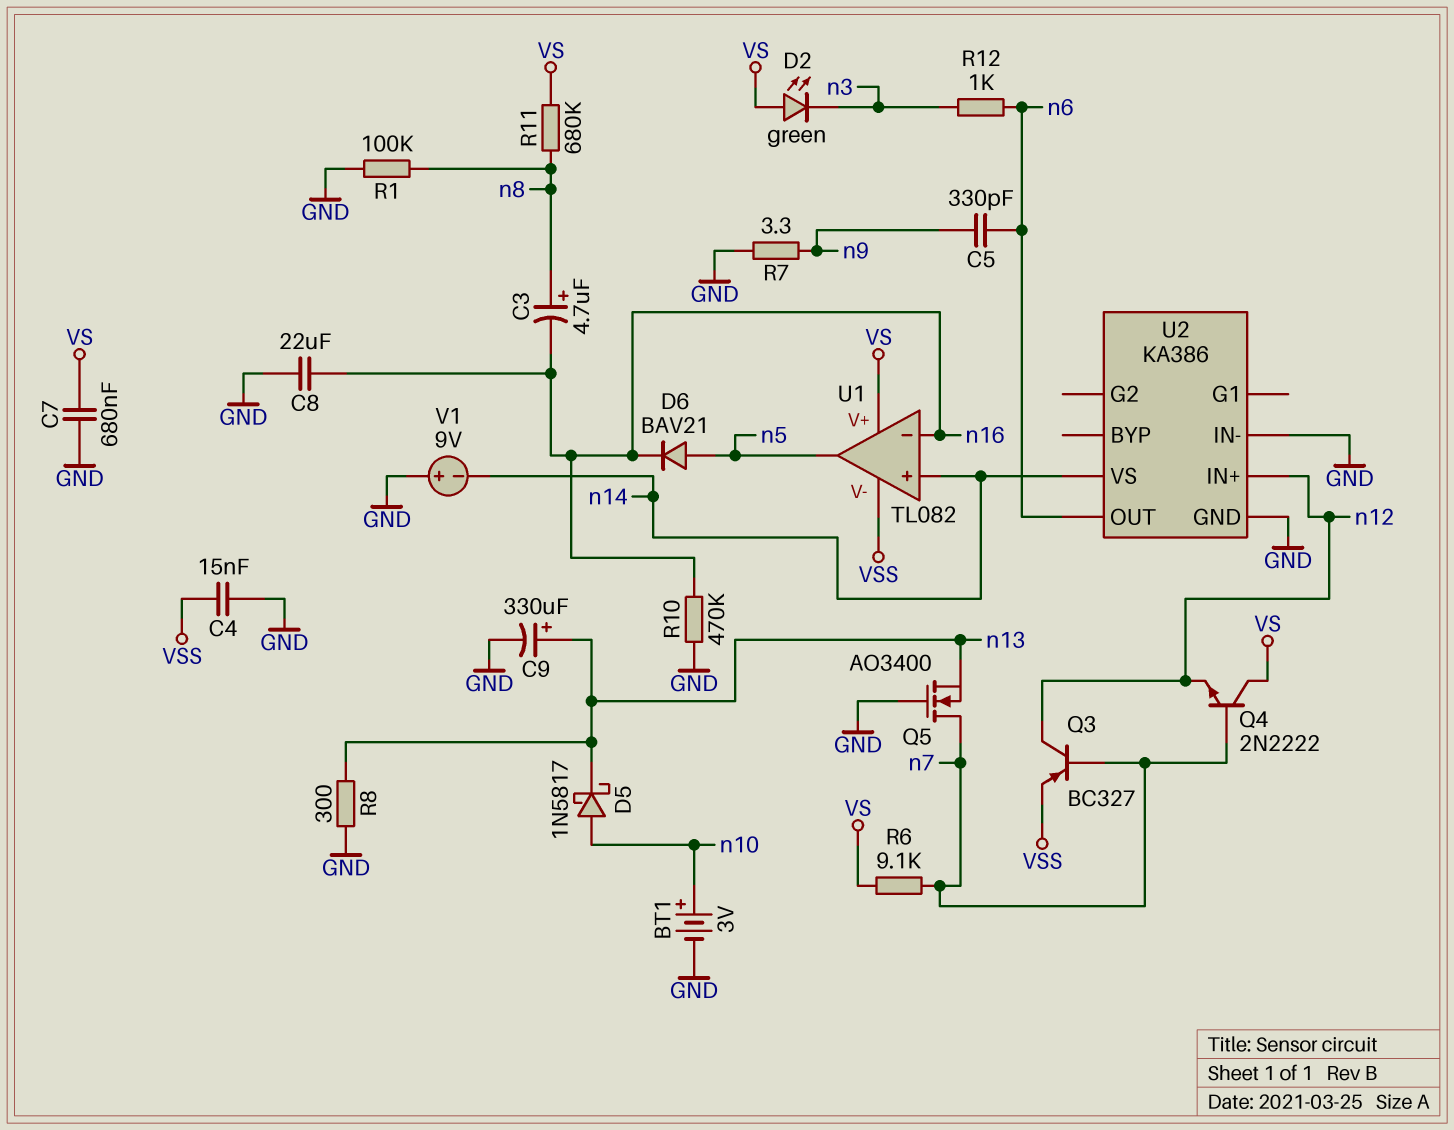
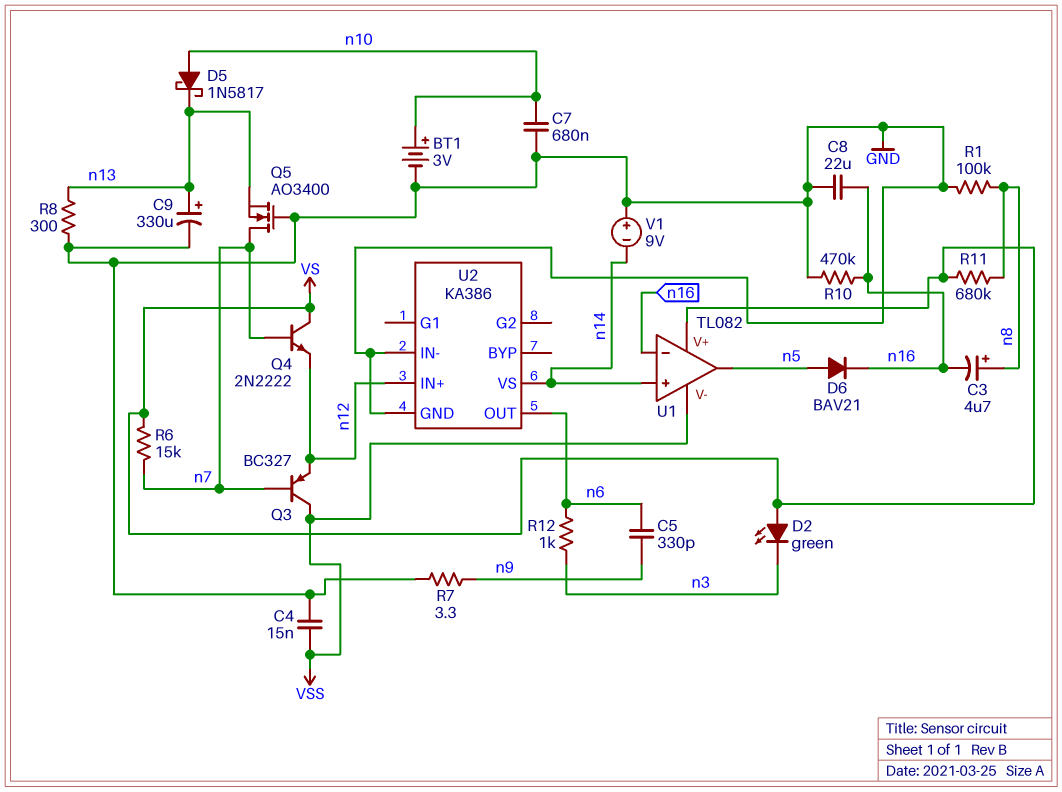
C7: 680nF (GND, VS) -> 680nF (GND, n10)
Q3: PNP BC327 (B n7, C n12, E VSS) -> PNP BC327 (B n7, C VSS, E n12)
R6: 9.1k (VS, n7) -> 15k (VS, n7)

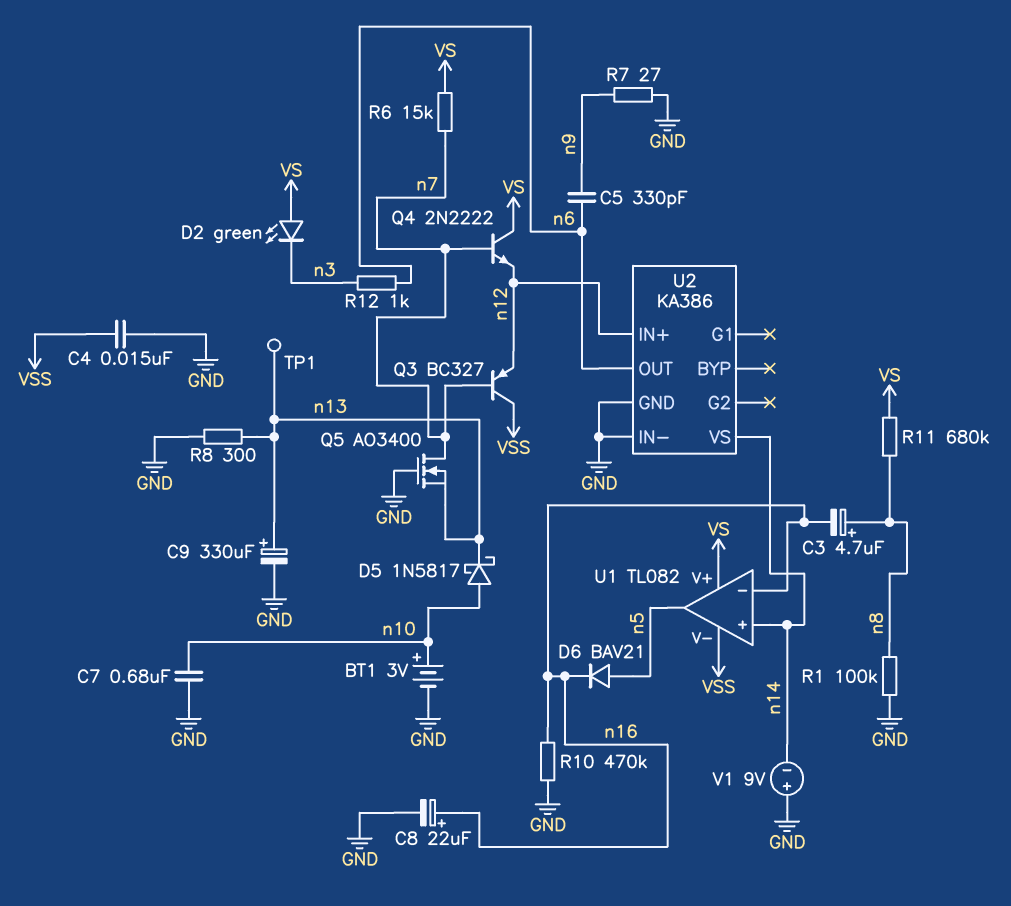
C8: 22uF (GND, n16) -> 22uF (plus n16, minus GND)
R7: 3.3 (GND, n9) -> 27 (GND, n9)
TP1: none -> test point (n13)

